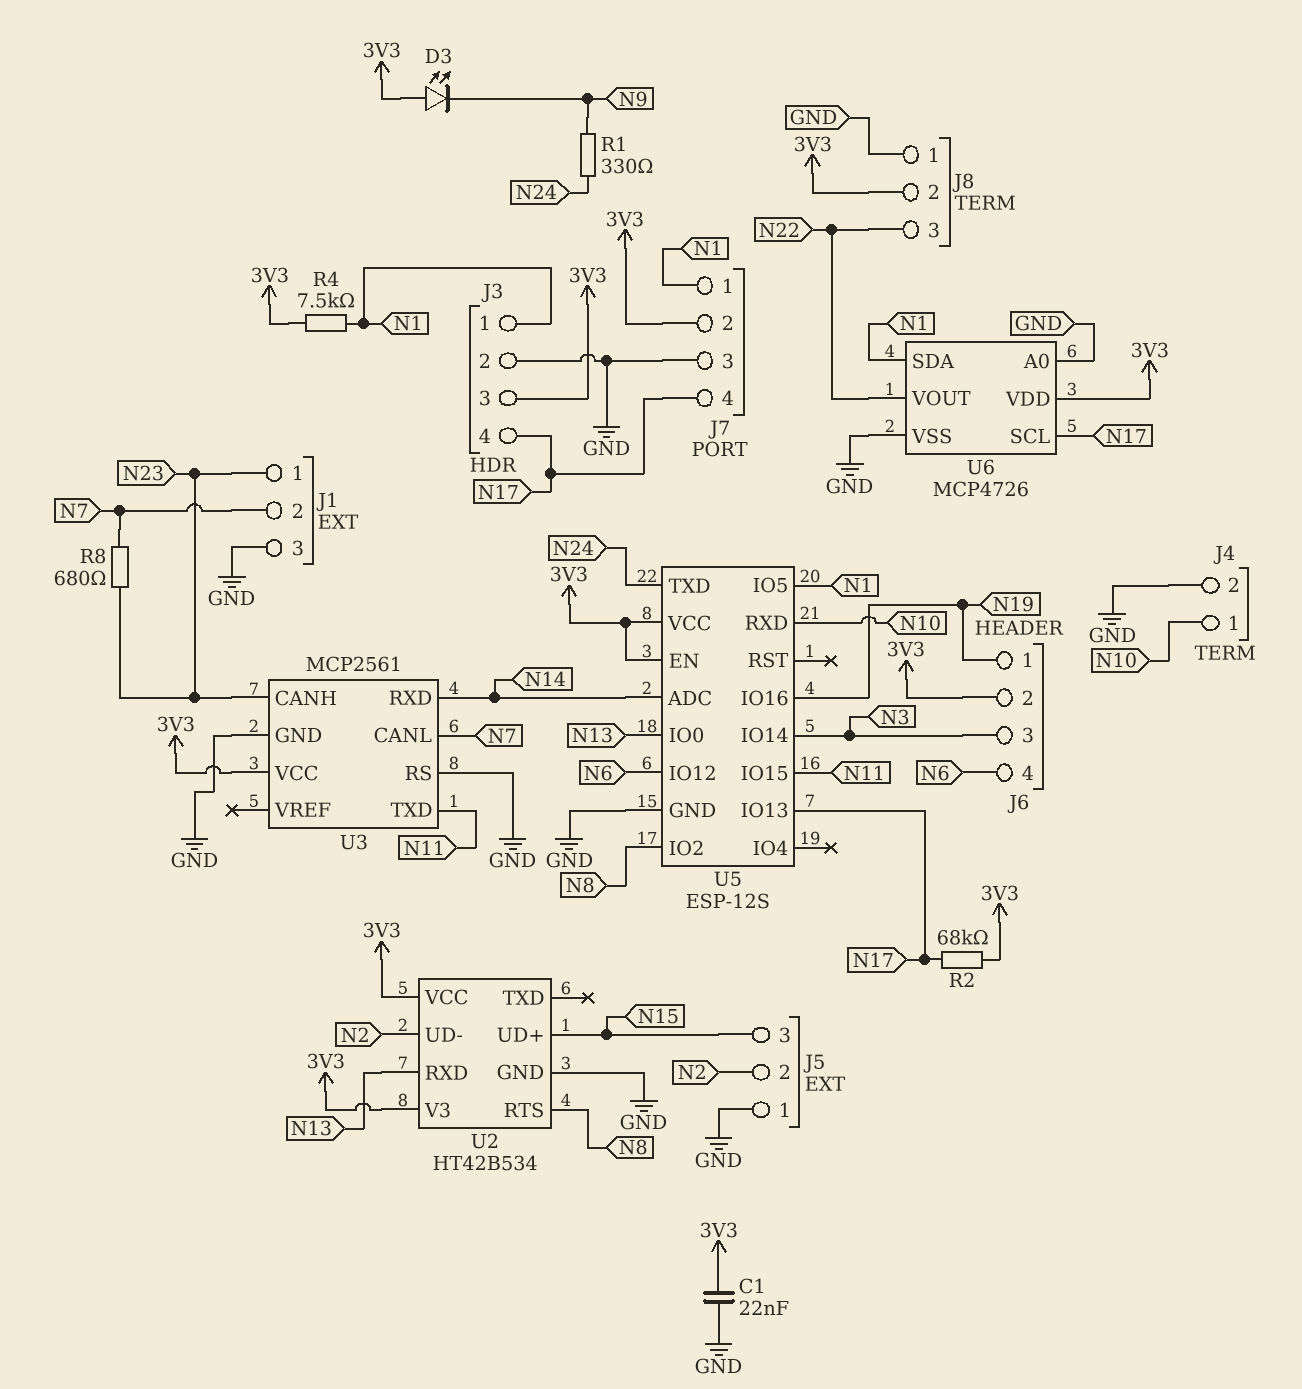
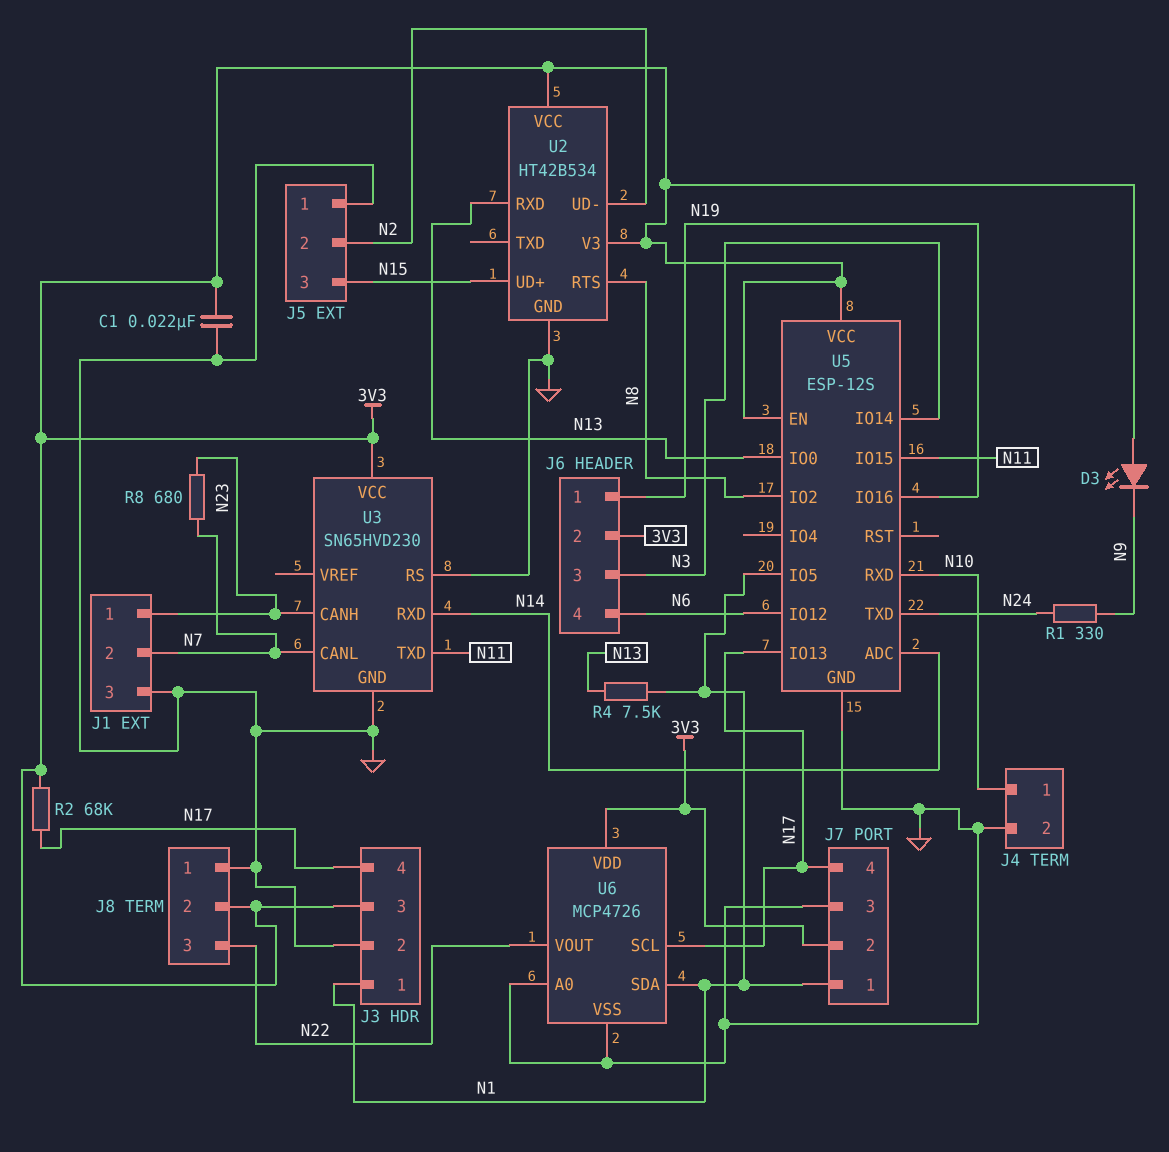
R4: 7.5k (3V3, N1) -> 7.5k (N1, N13)
U3: MCP2561 -> SN65HVD230

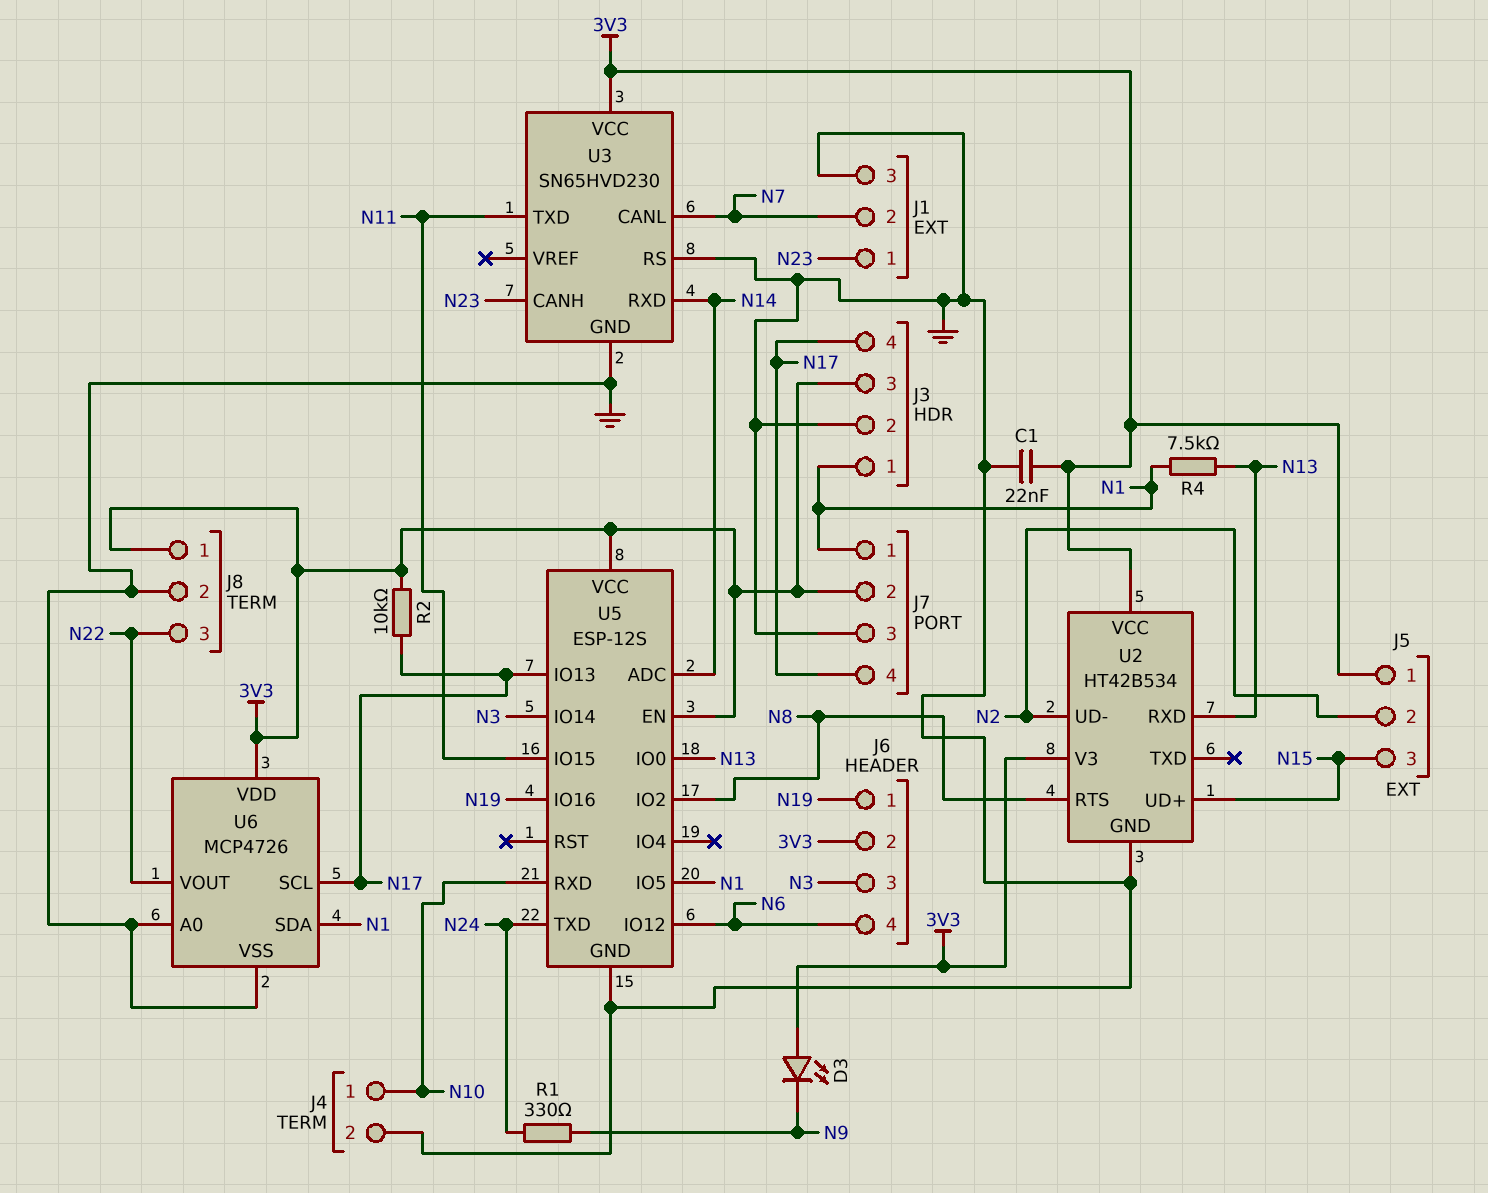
J5 pin 1: GND -> 3V3
J8 pin 1: GND -> 3V3
J8 pin 2: 3V3 -> GND
R2: 68k (3V3, N17) -> 10k (3V3, N17)
R8: 680 (N7, N23) -> none

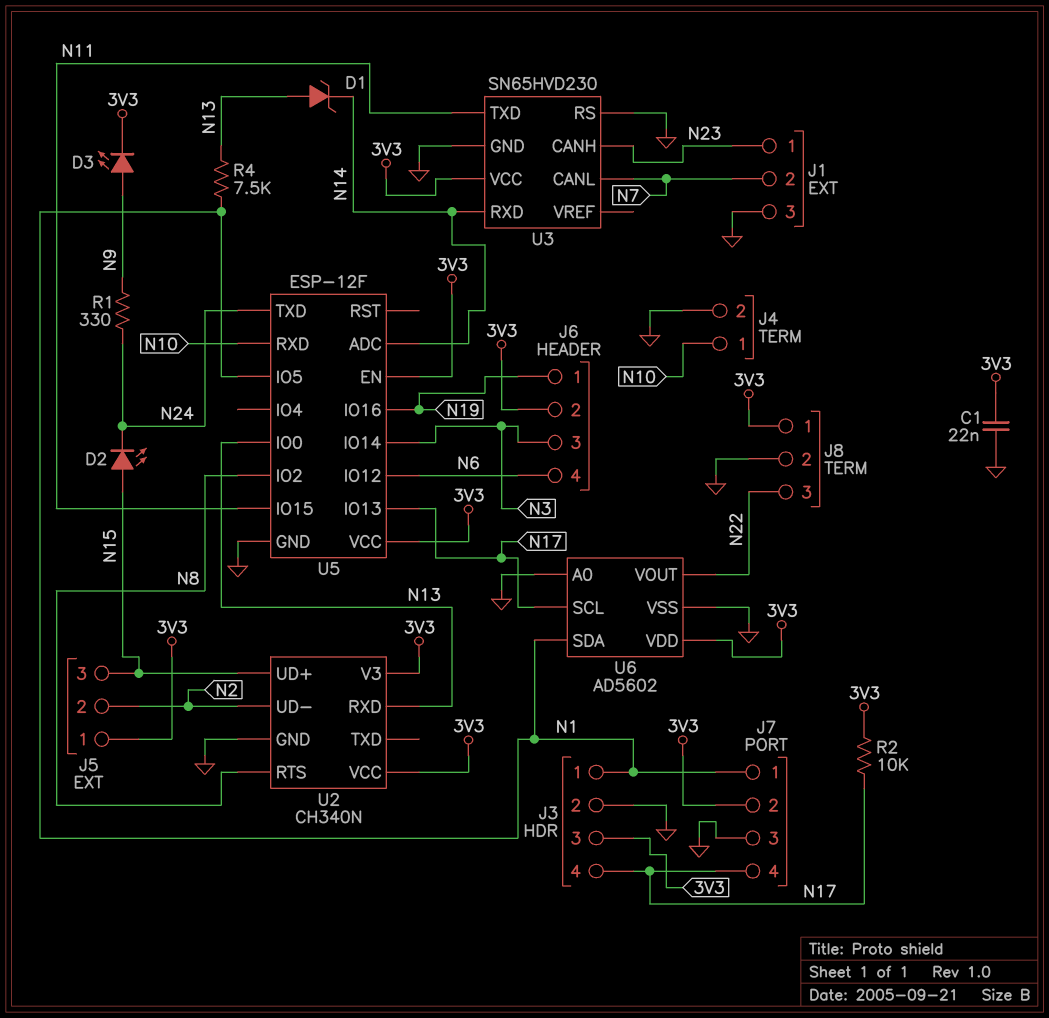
D1: none -> zener (A N13, K N14)
D2: none -> LED (A N15, K N24)
D3: LED (A 3V3, K N9) -> LED (A N9, K 3V3)
U2: HT42B534 -> CH340N
U5: ESP-12S -> ESP-12F
U6: MCP4726 -> AD5602

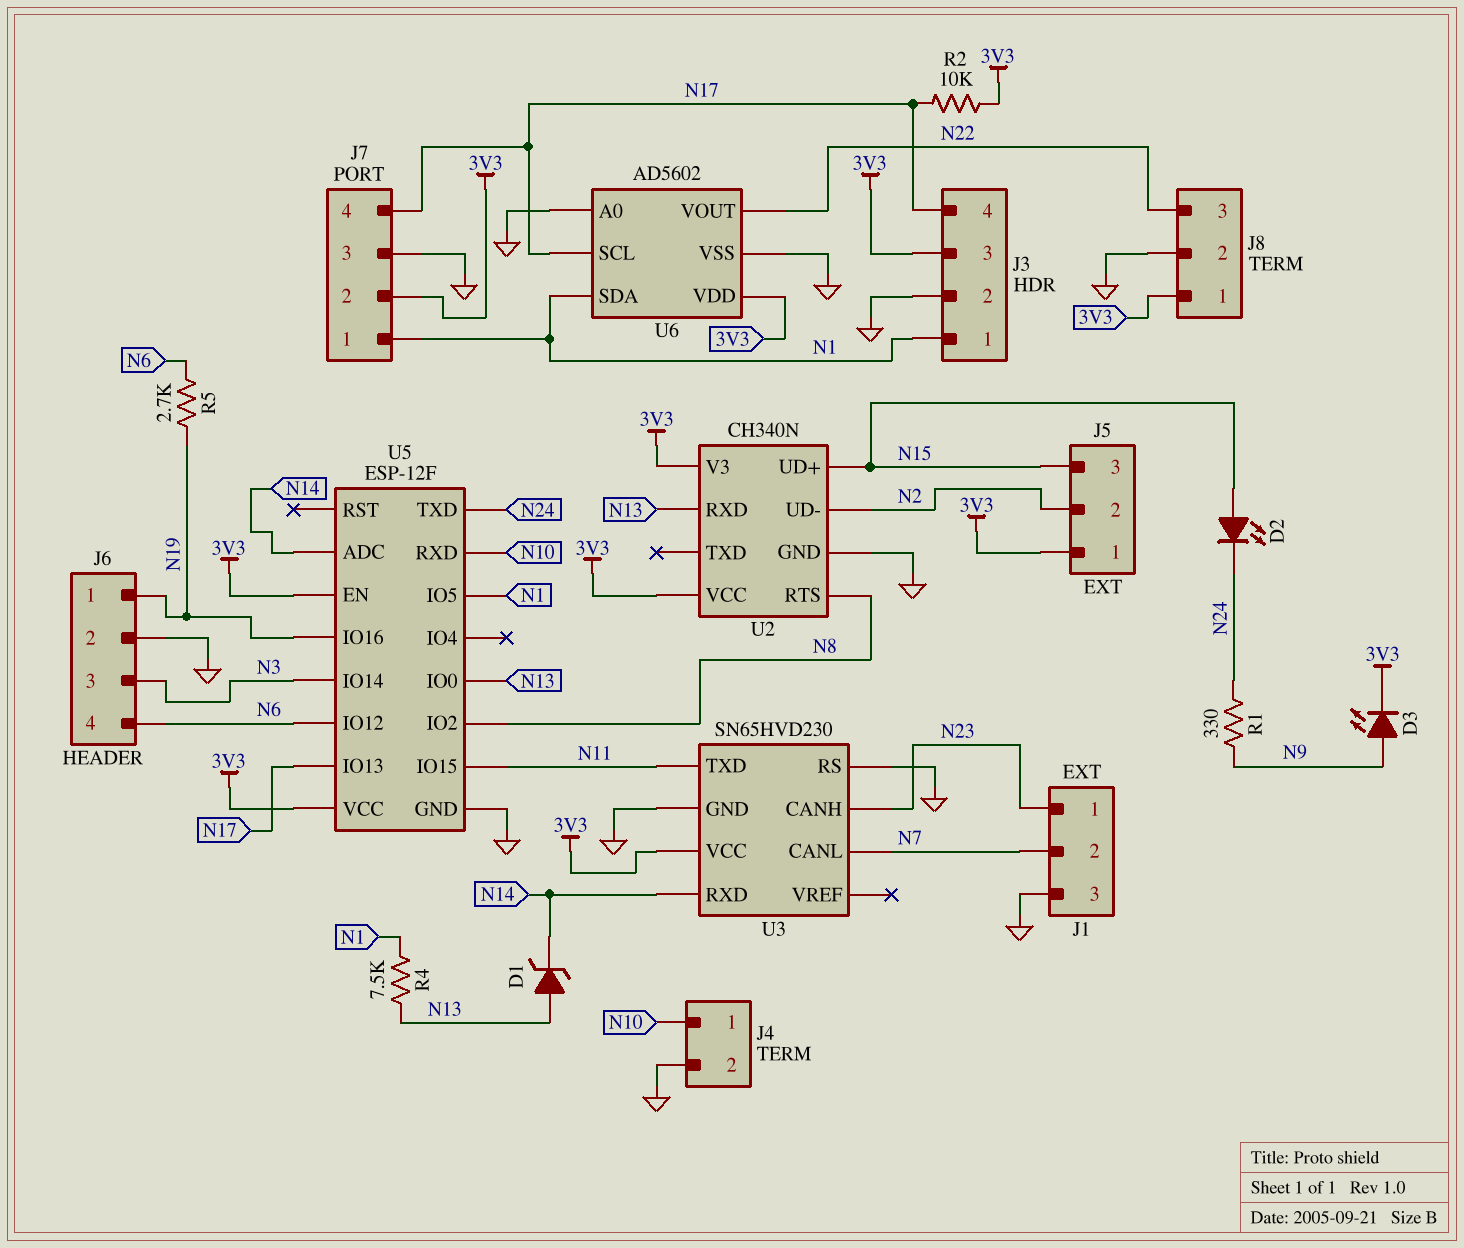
C1: 22nF (3V3, GND) -> none
J6 pin 2: 3V3 -> GND
R5: none -> 2.7k (N6, N19)

